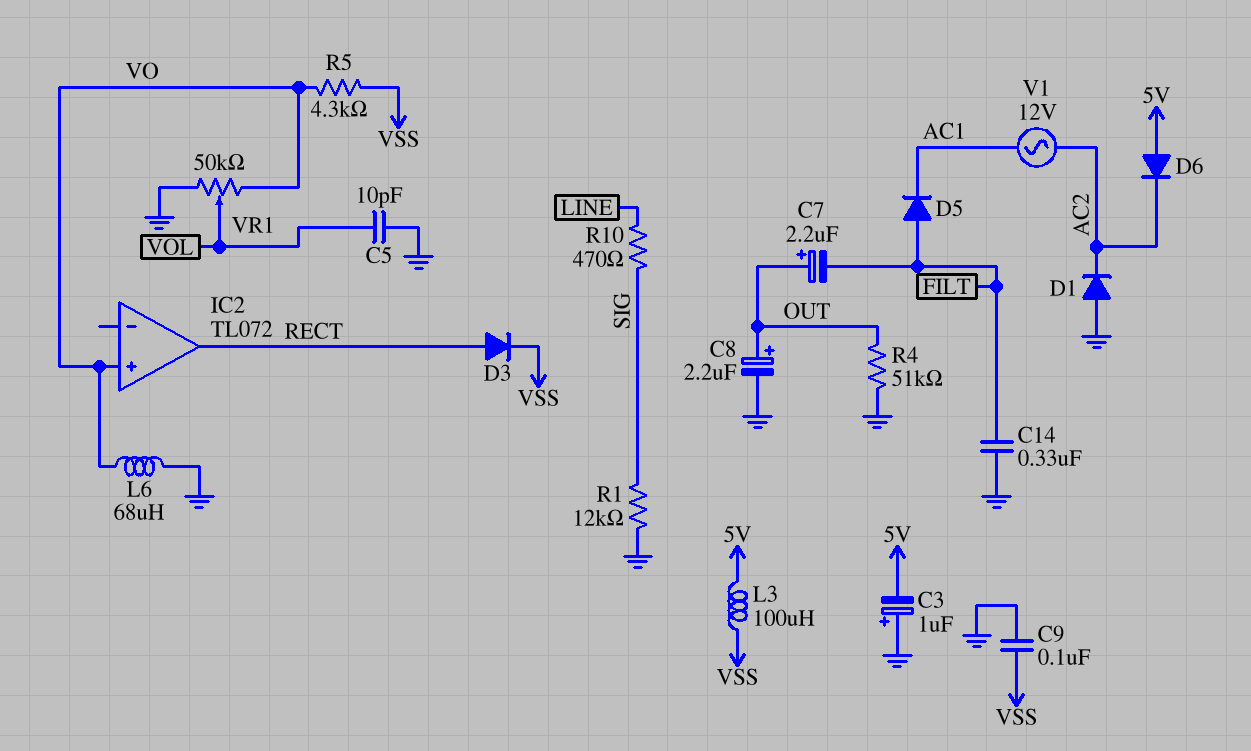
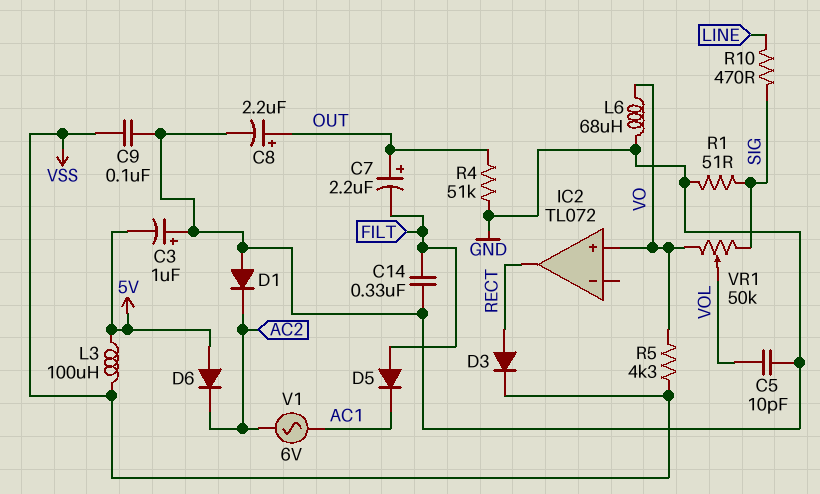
R1: 12k (GND, SIG) -> 51 (GND, SIG)
V1: AC 12V (AC1, AC2) -> AC 6V (AC1, AC2)
VR1: 50k (GND, VO, wiper VOL) -> 50k (SIG, VO, wiper VOL)

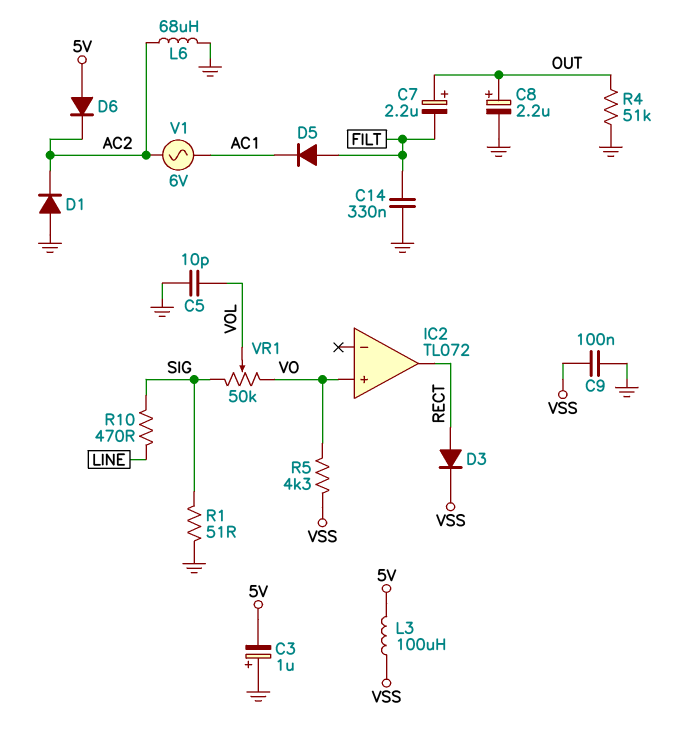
L6: 68uH (GND, VO) -> 68uH (AC2, GND)

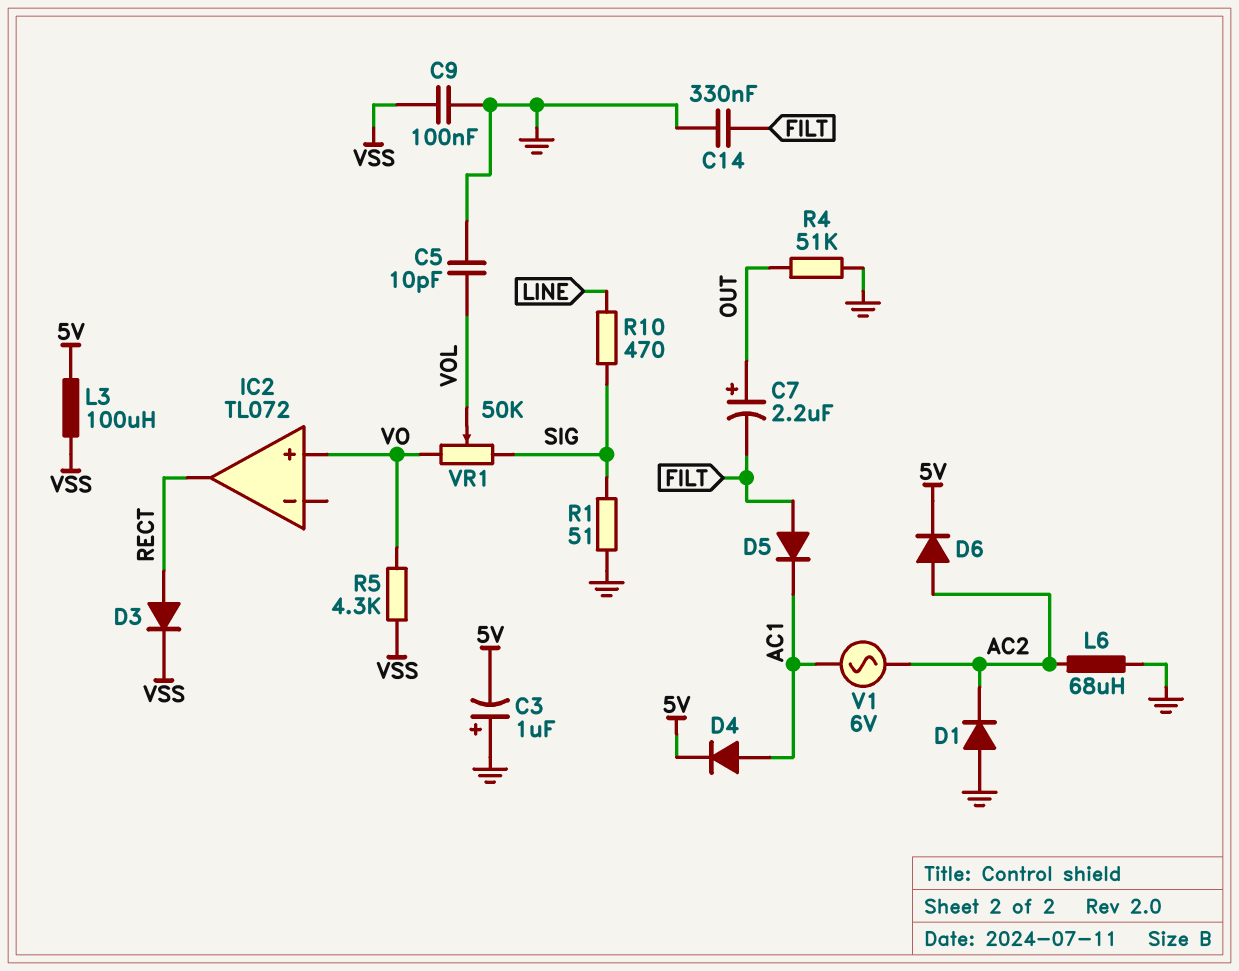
C8: 2.2uF (plus OUT, minus GND) -> none
D4: none -> diode (A AC1, K 5V)
D6: diode (A 5V, K AC2) -> diode (A AC2, K 5V)

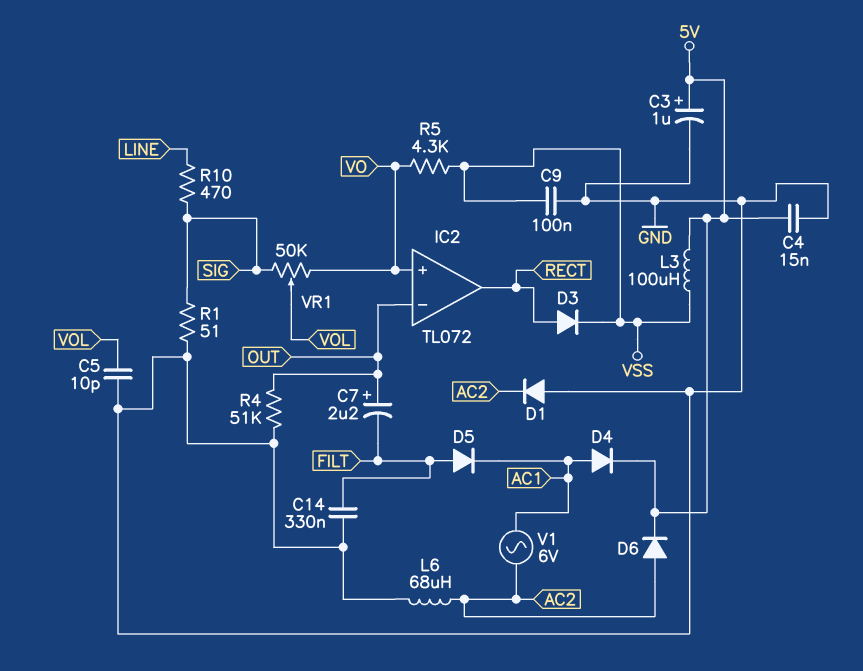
C3: 1uF (plus GND, minus 5V) -> 1uF (plus 5V, minus GND)
C4: none -> 15nF (5V, GND)
IC2 pin in-: none -> OUT

